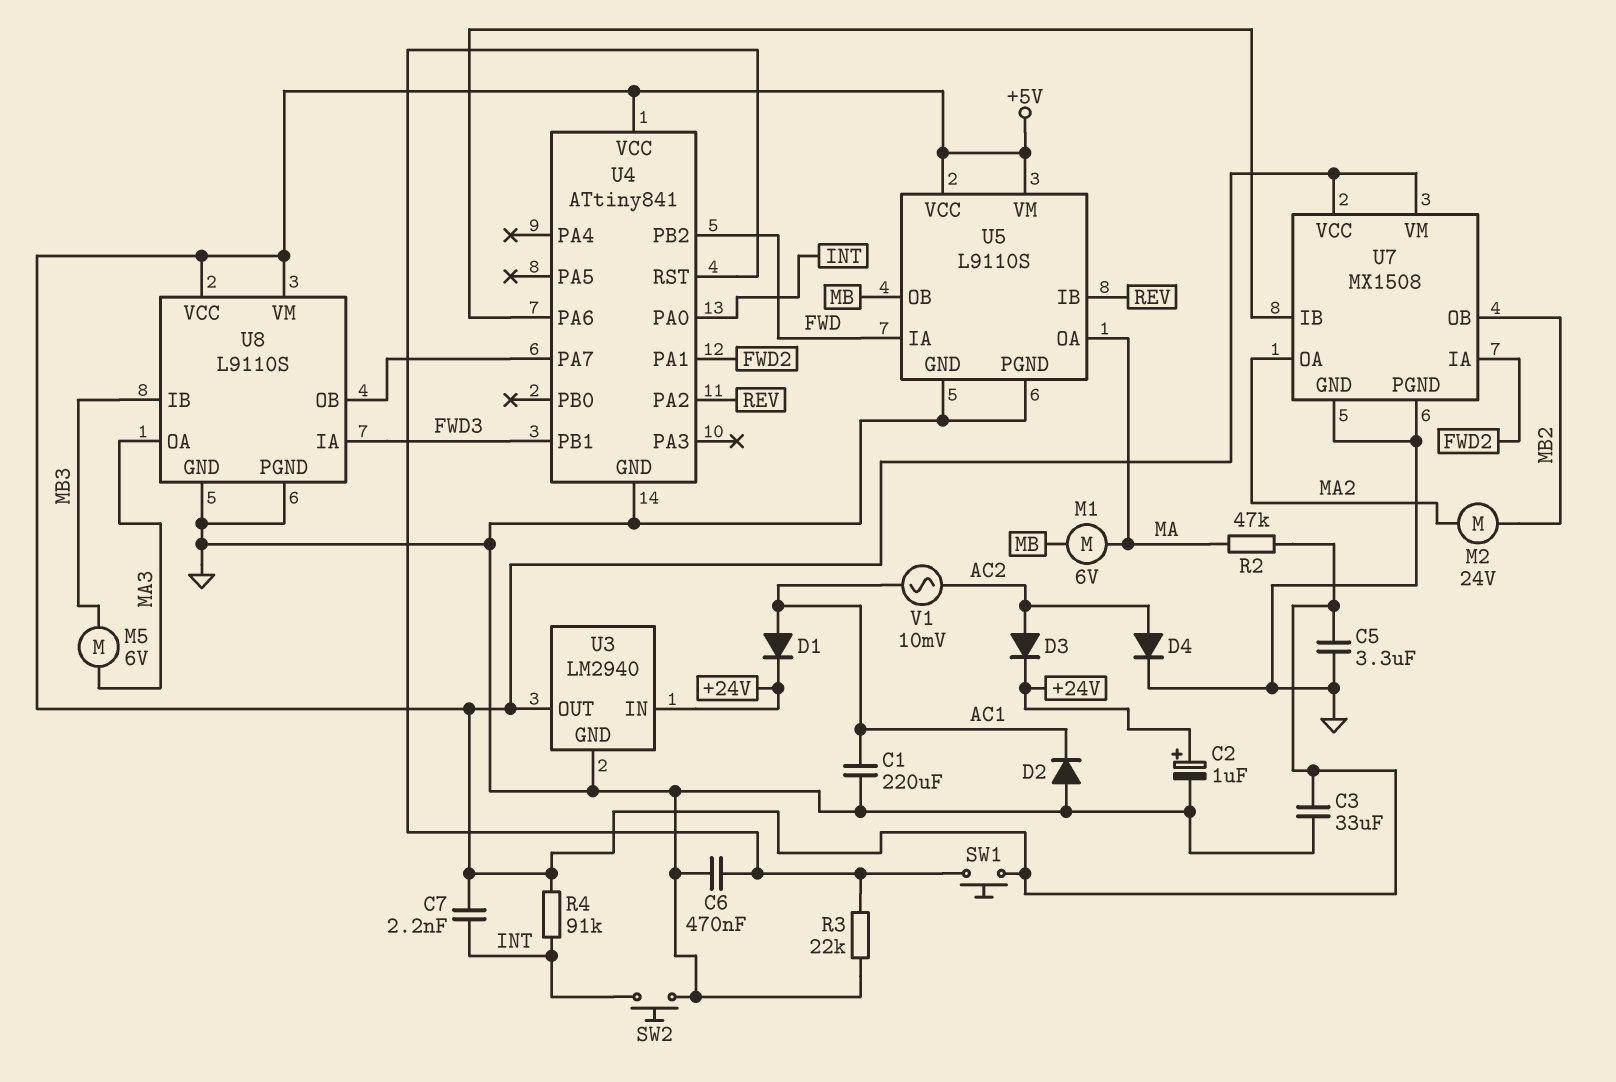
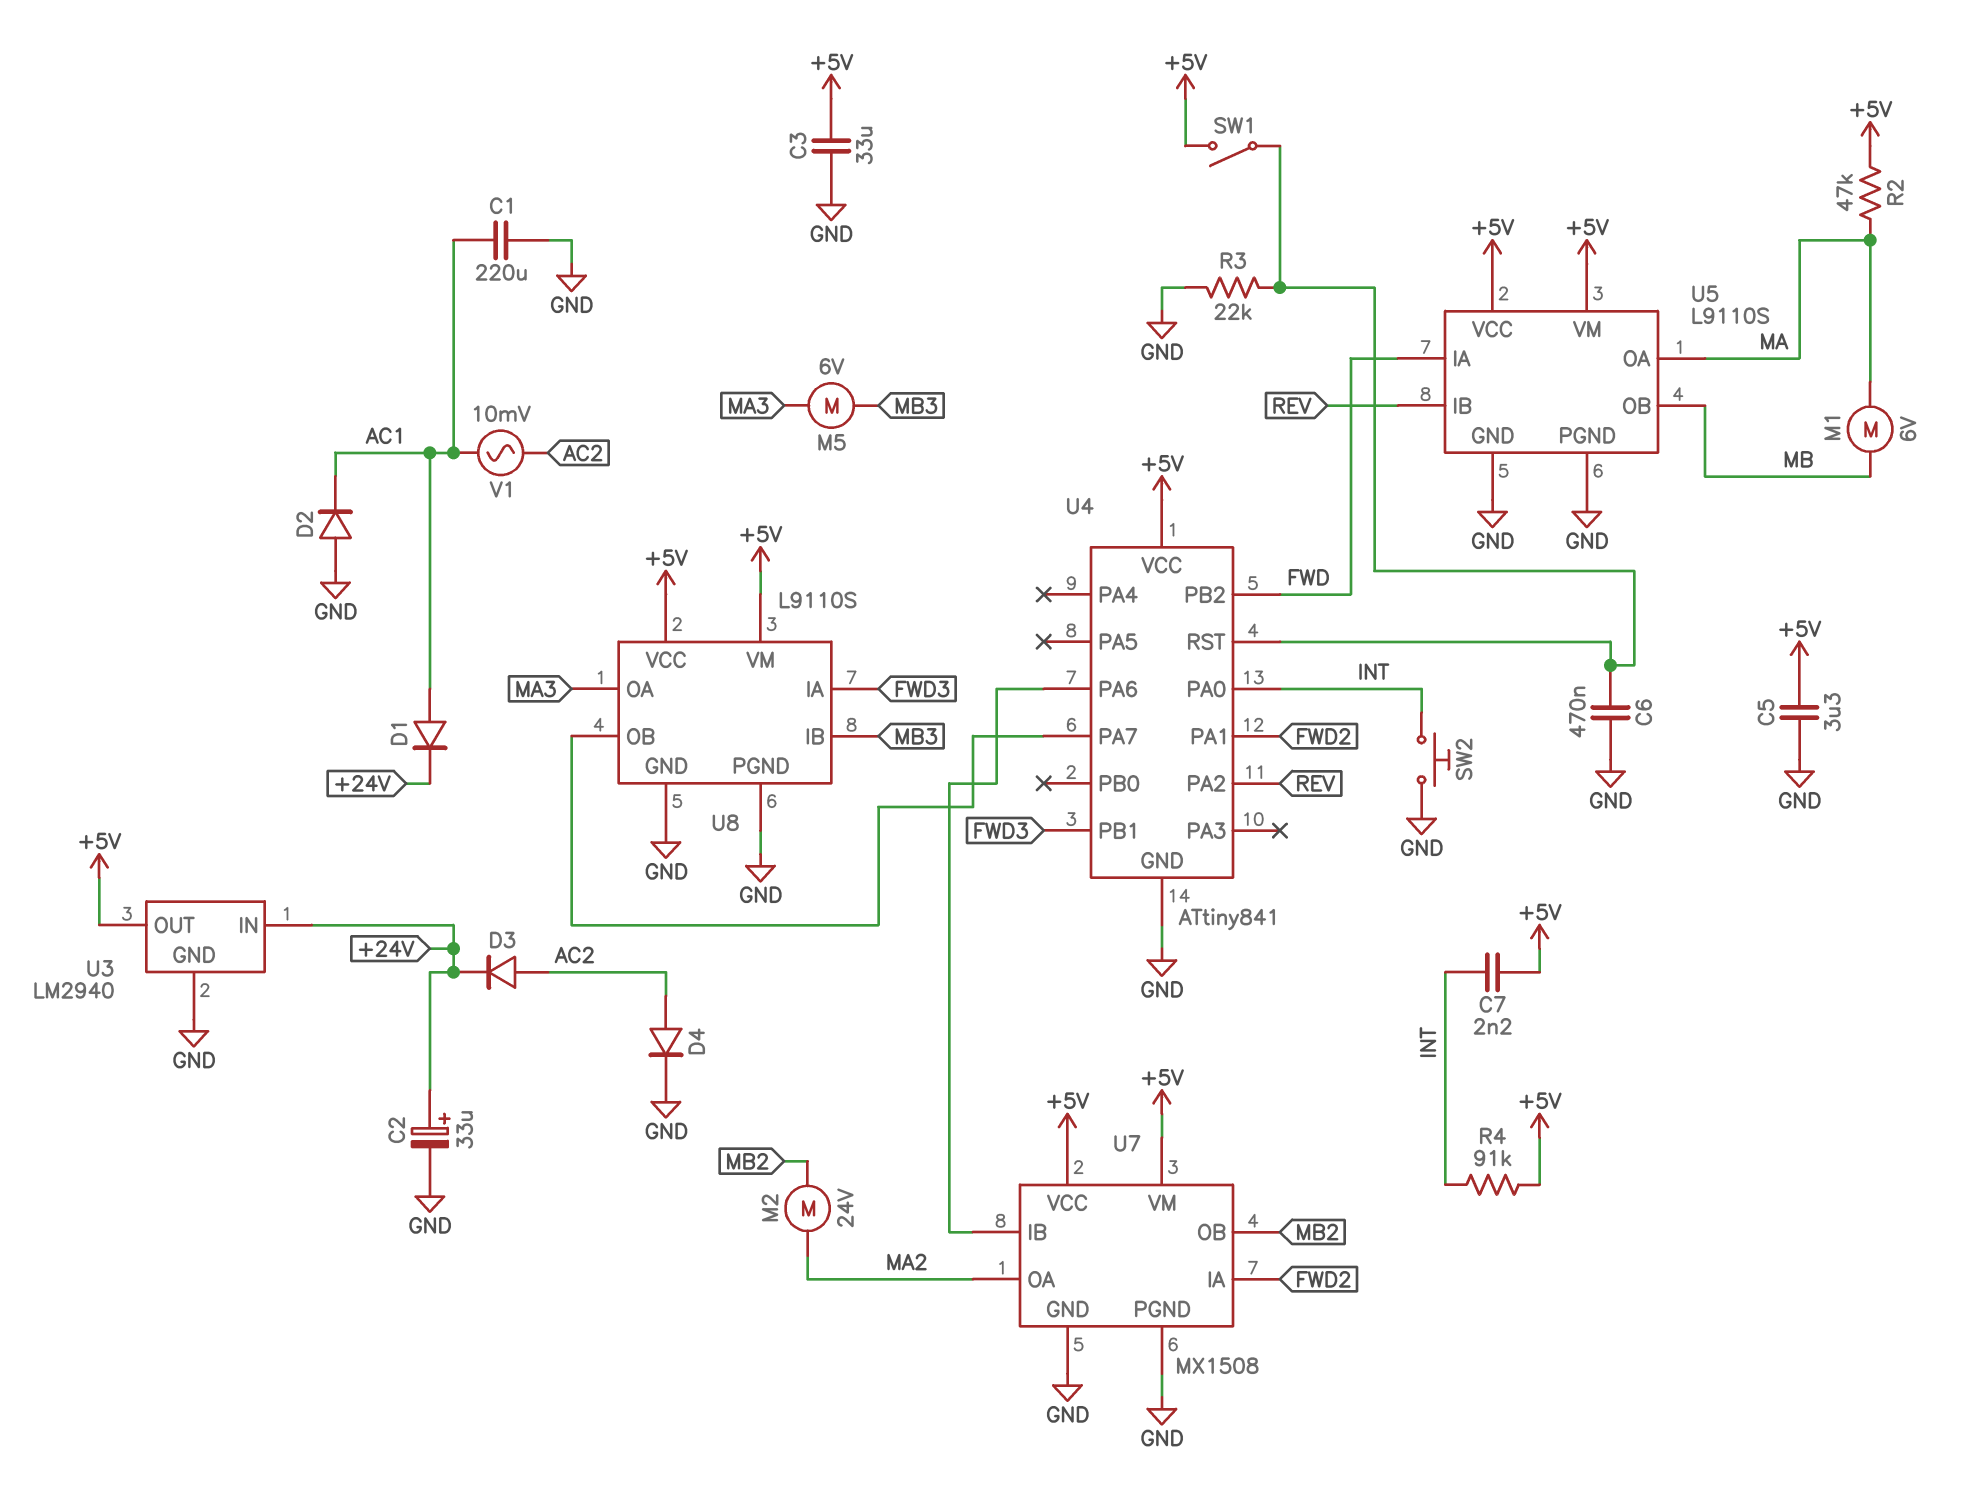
C2: 1uF (plus +24V, minus GND) -> 33uF (plus +24V, minus GND)
SW1: button (+5V, U4/RST) -> switch (+5V, U4/RST)

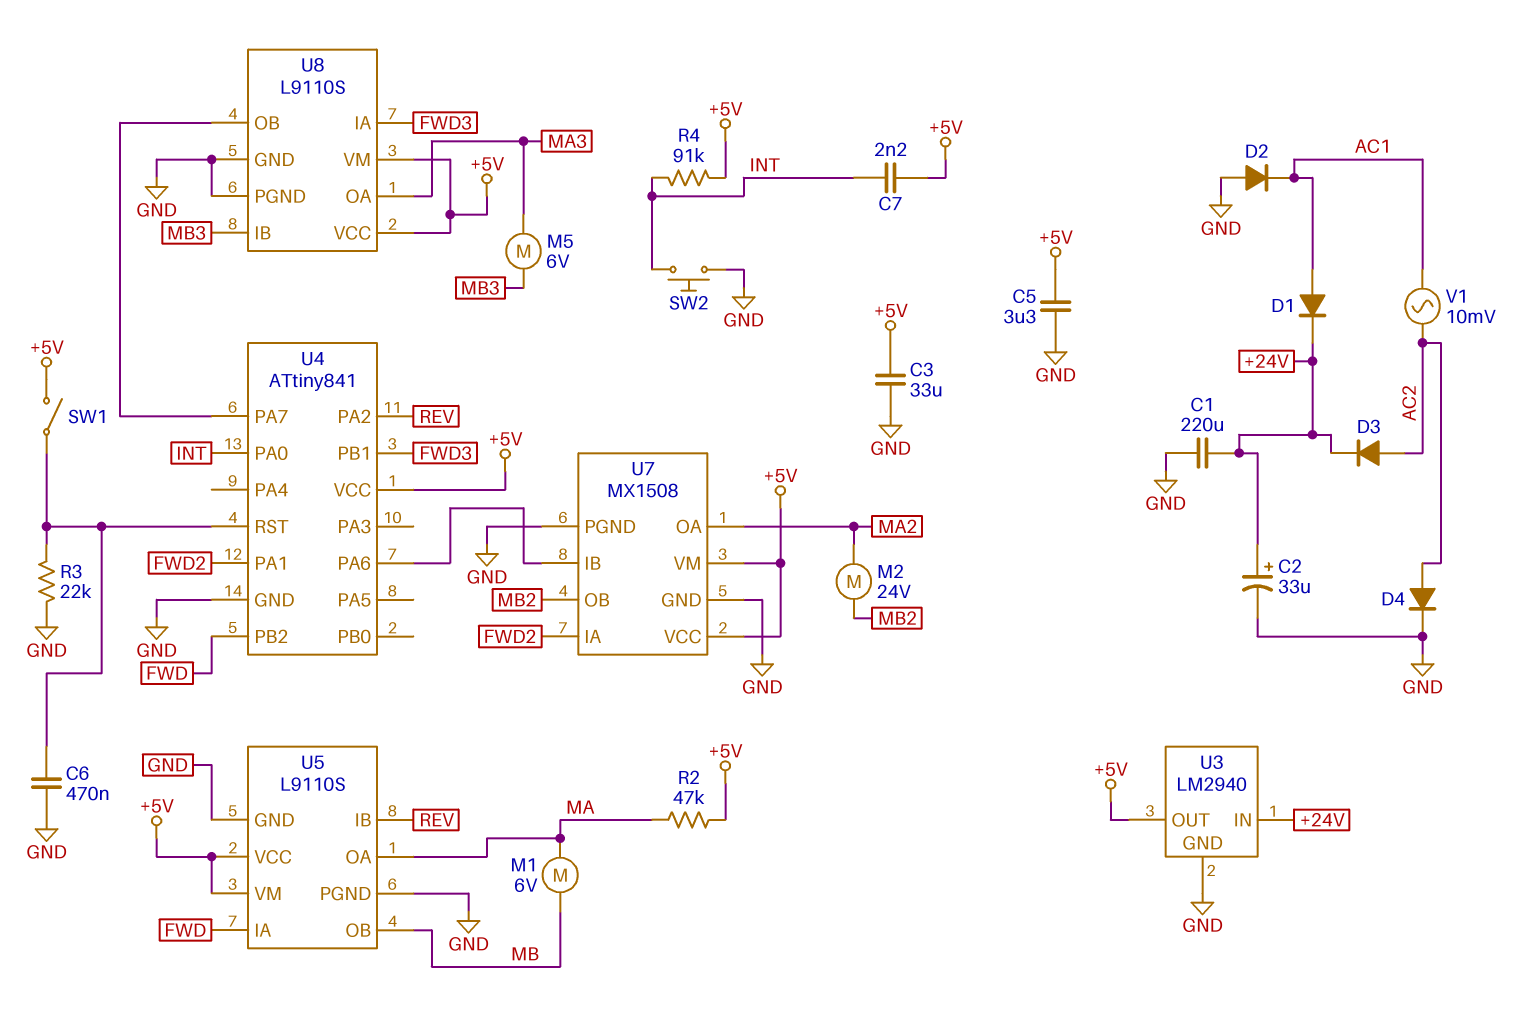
C1: 220uF (AC1, GND) -> 220uF (+24V, GND)

